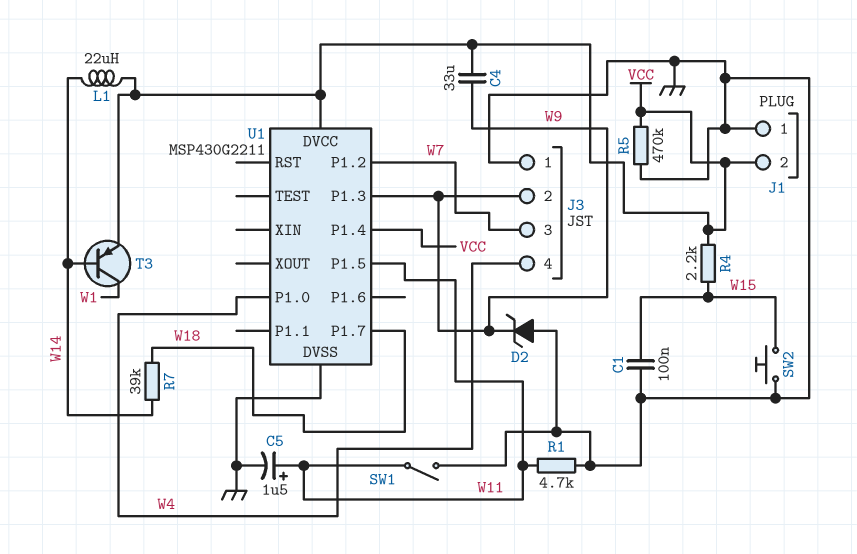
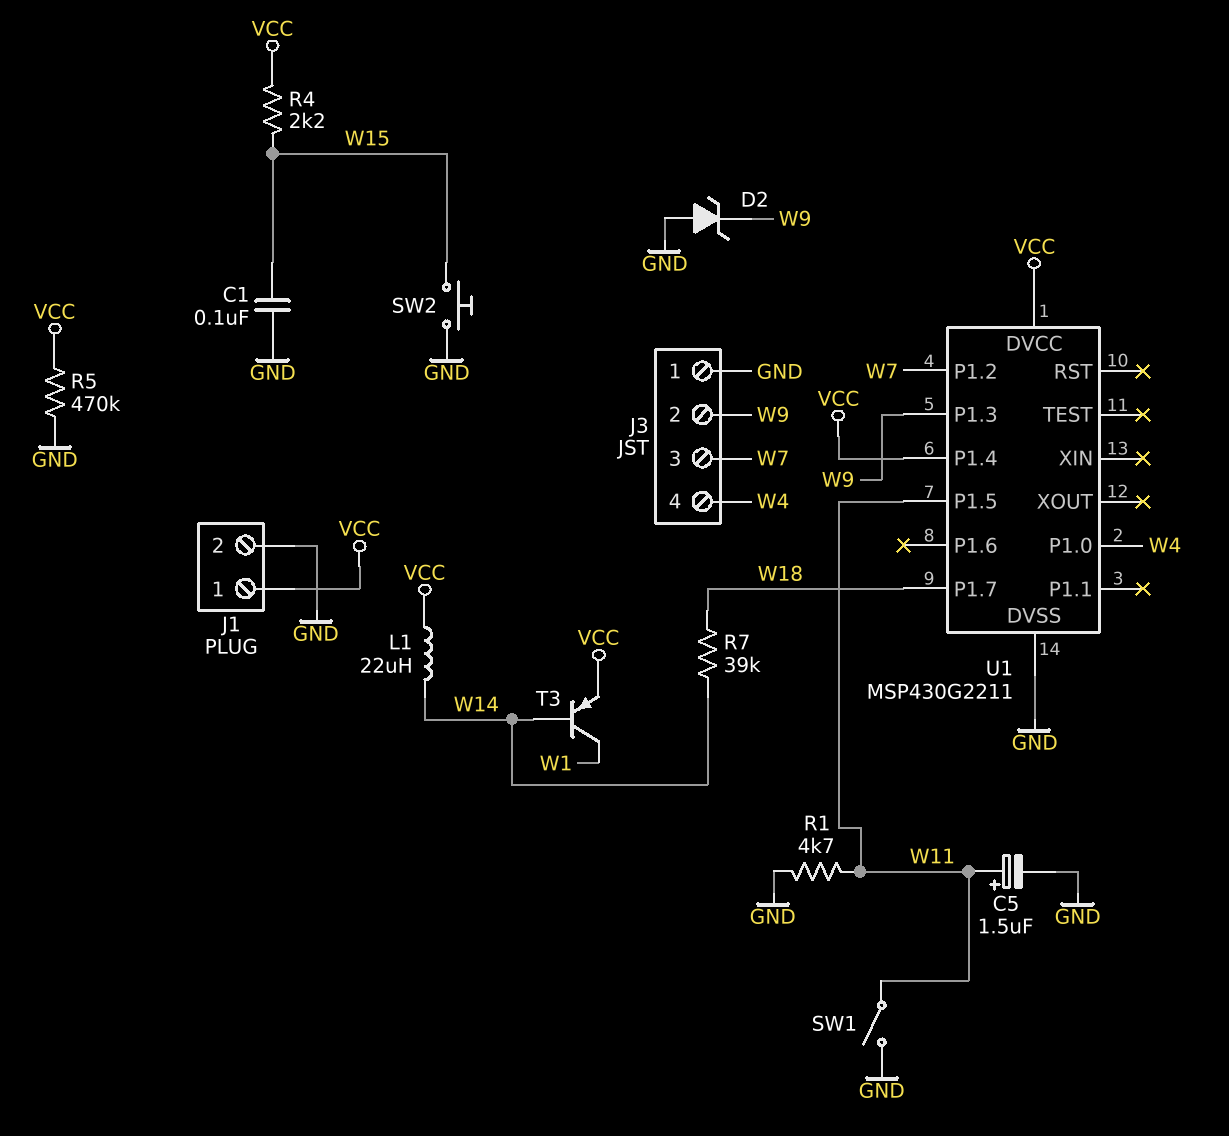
C4: 33uF (VCC, W9) -> none
J1 pin 1: GND -> VCC
J1 pin 2: VCC -> GND

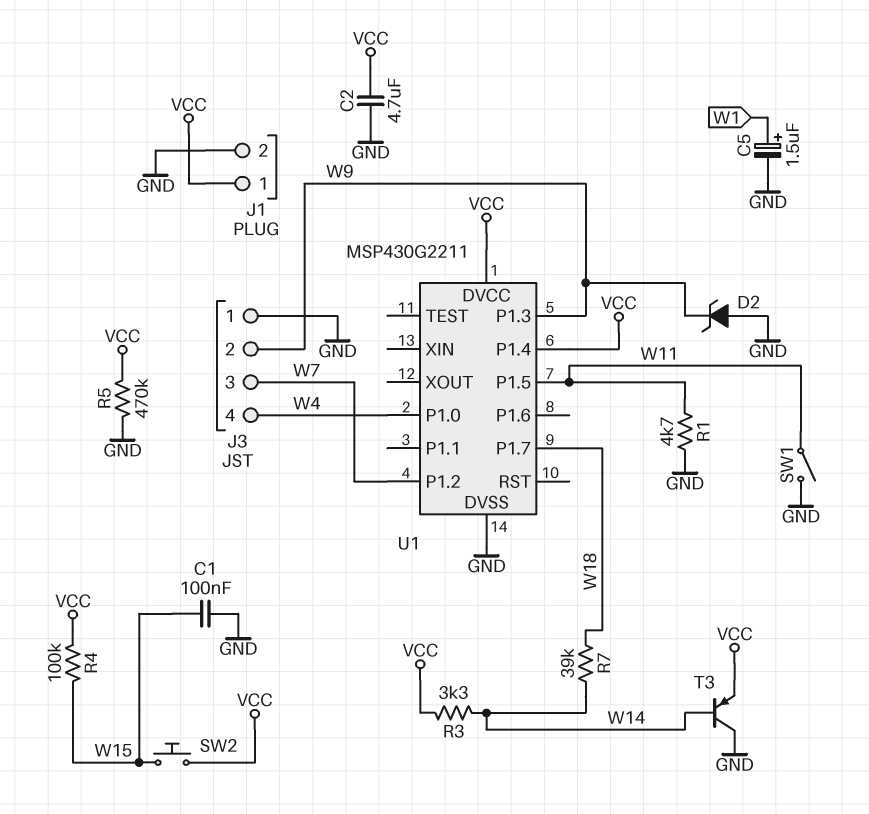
C2: none -> 4.7uF (GND, VCC)
C5: 1.5uF (plus W11, minus GND) -> 1.5uF (plus W1, minus GND)
L1: 22uH (VCC, W14) -> none
R3: none -> 3.3k (VCC, W14)
R4: 2.2k (VCC, W15) -> 100k (VCC, W15)
SW2: button (GND, W15) -> button (VCC, W15)
T3: PNP (B W14, C W1, E VCC) -> PNP (B W14, C GND, E VCC)

